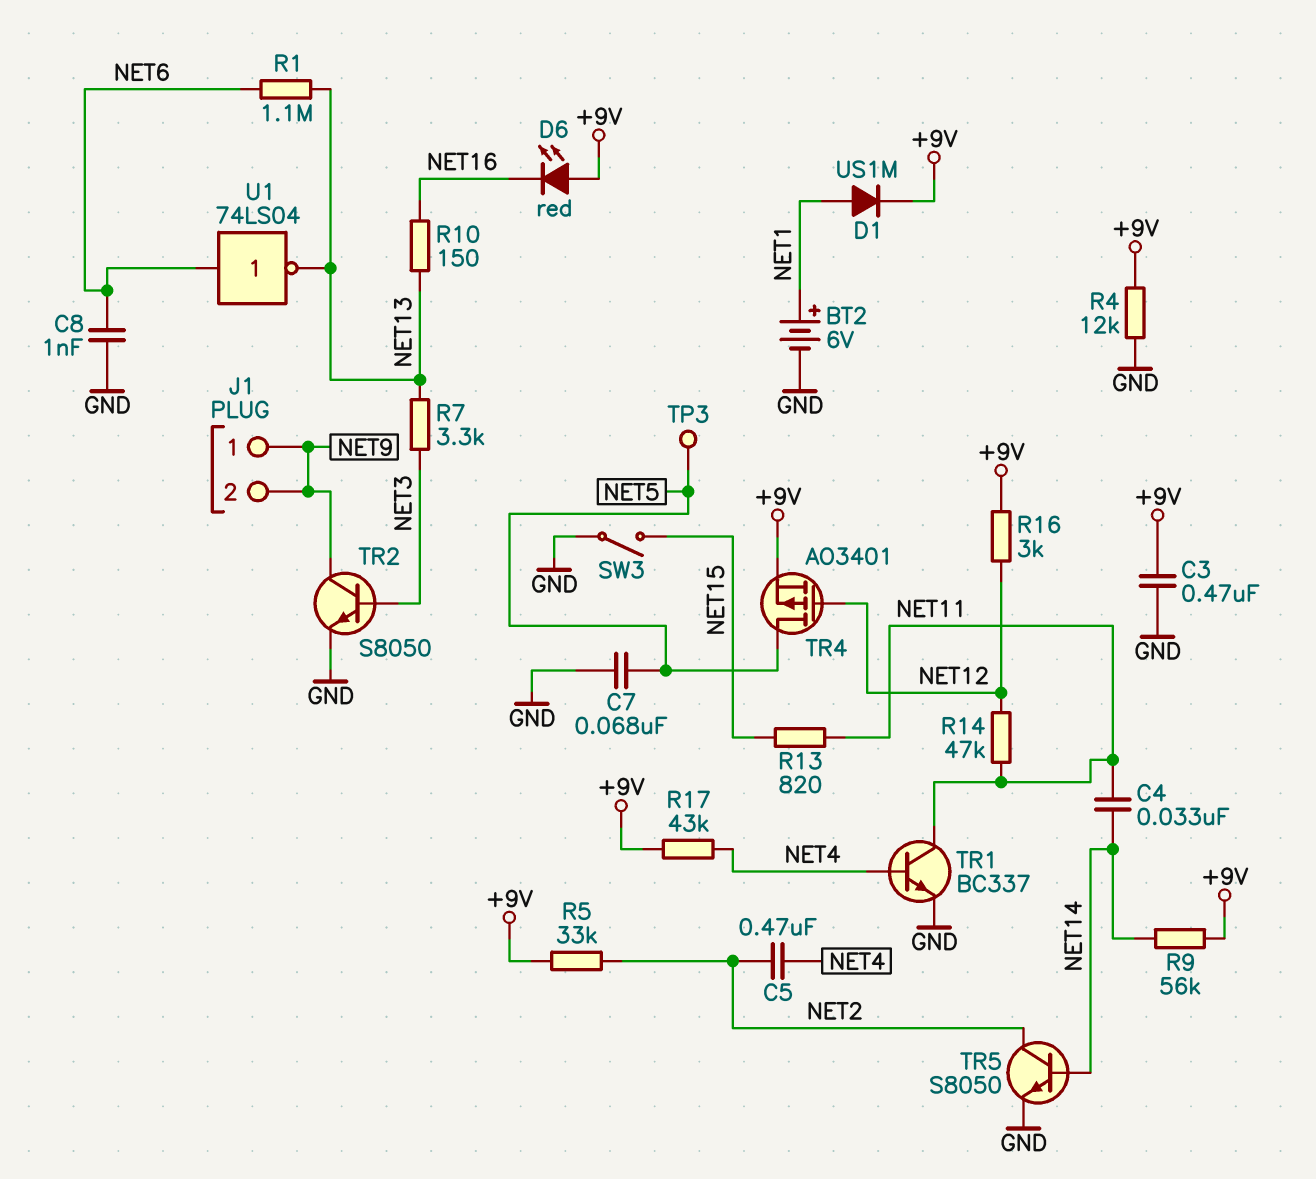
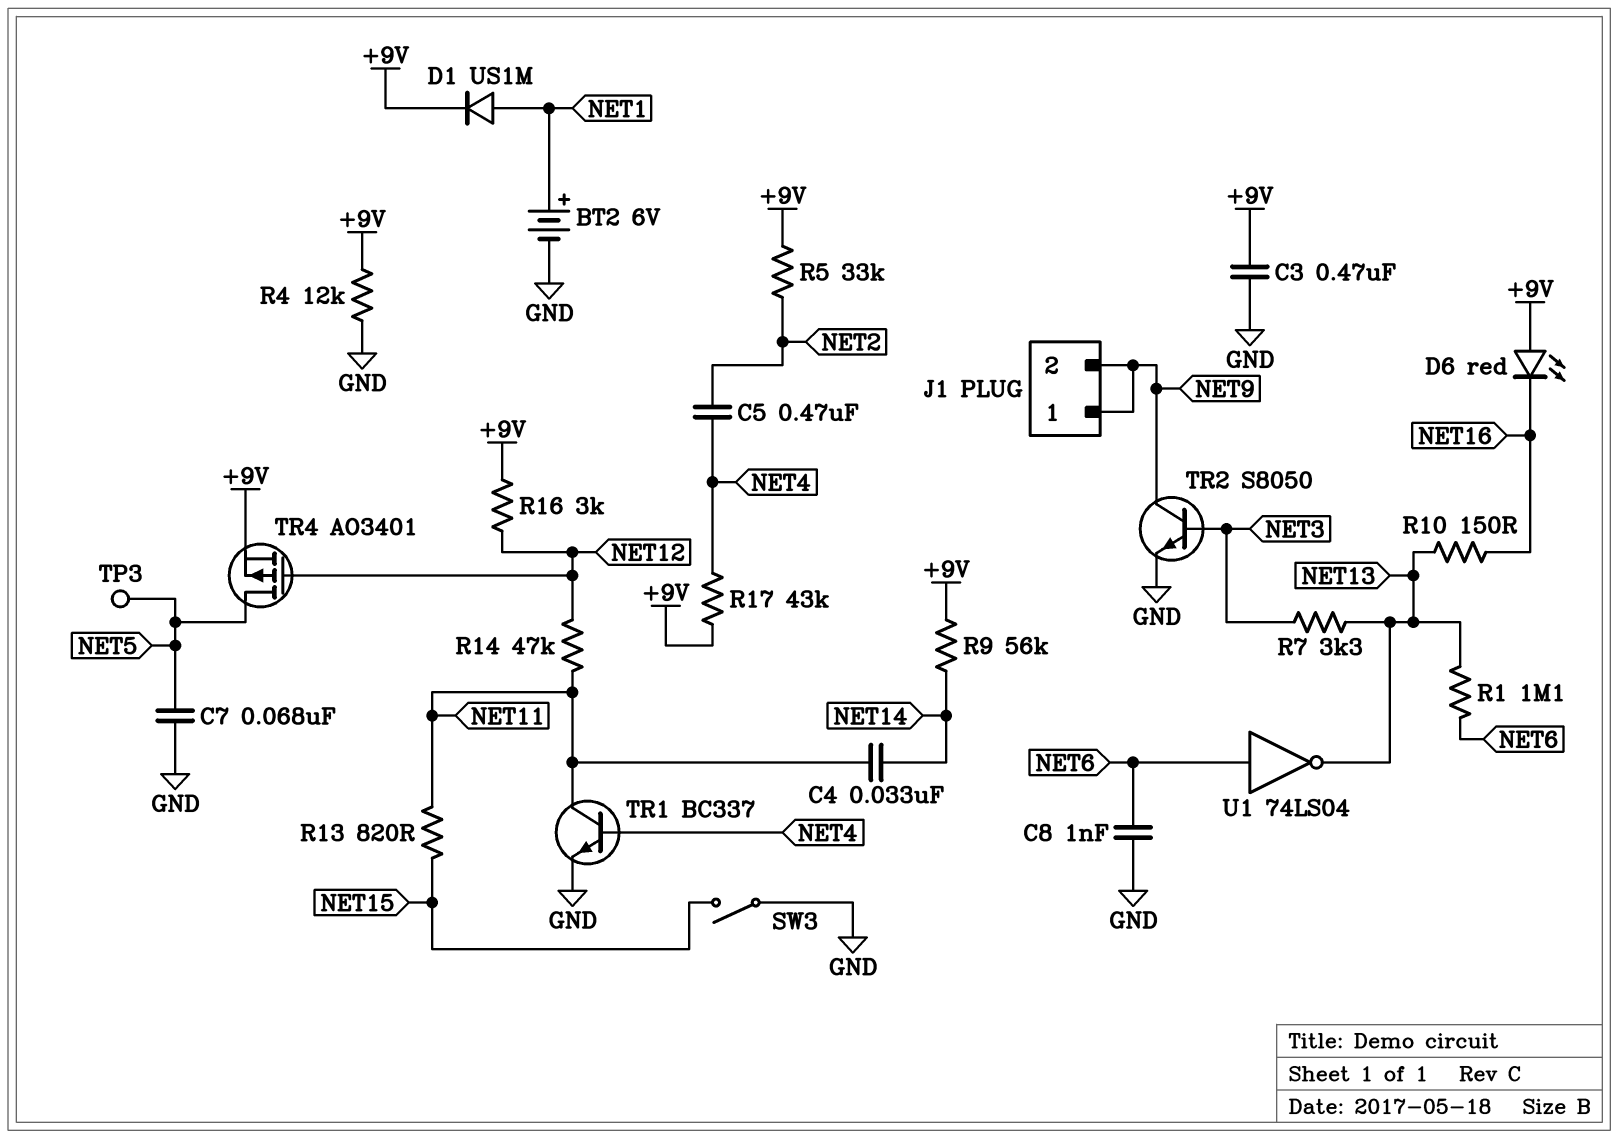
TR5: NPN S8050 (B NET14, C NET2, E GND) -> none

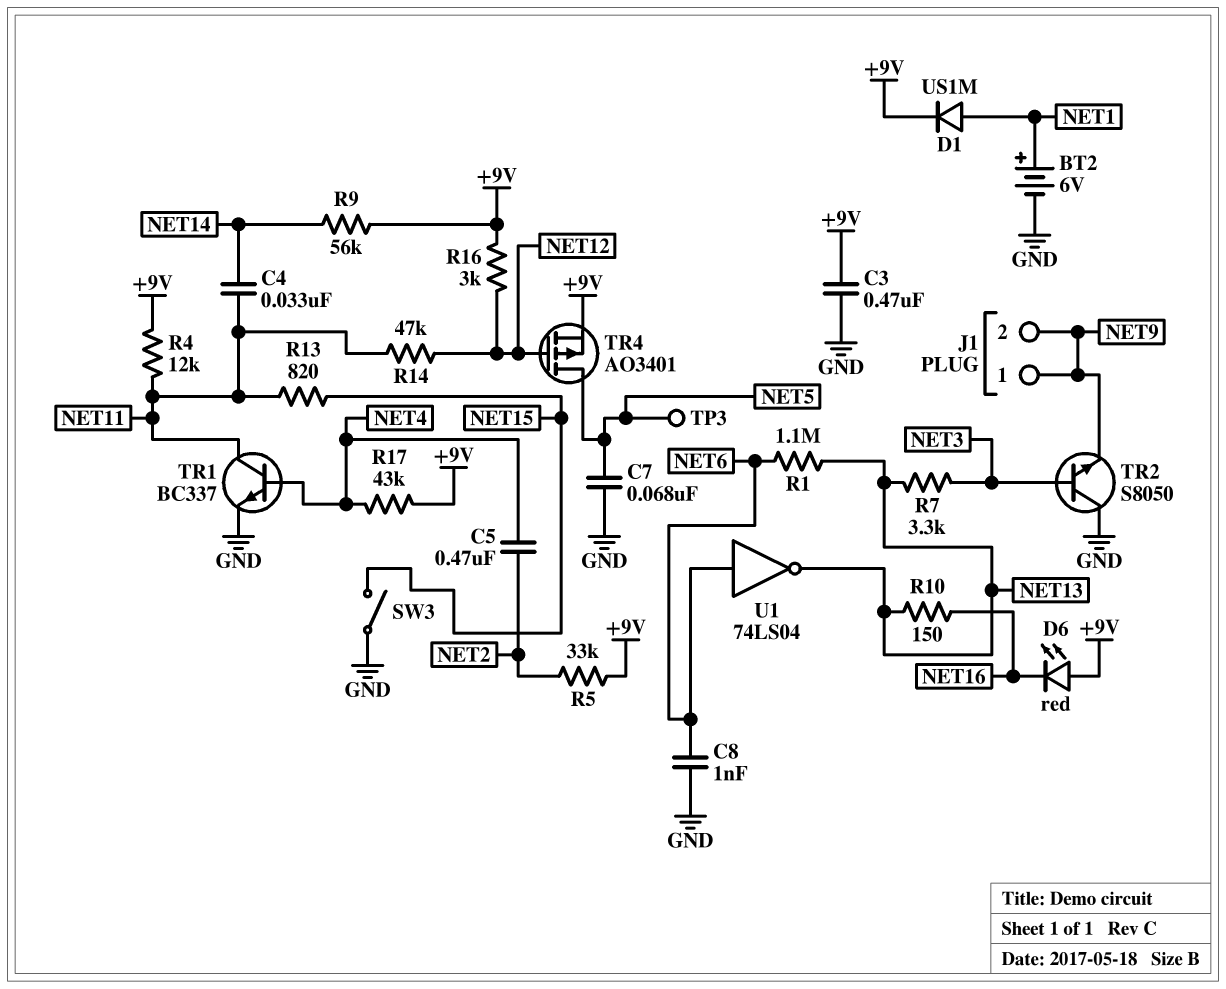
R4: 12k (+9V, GND) -> 12k (+9V, NET11)
TR2: NPN S8050 (B NET3, C NET9, E GND) -> NPN S8050 (B NET3, C GND, E NET9)

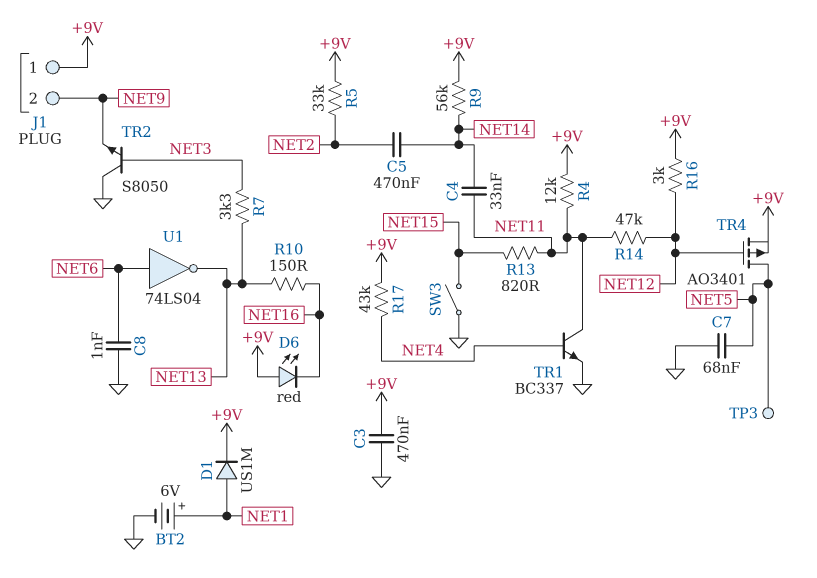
C5: 470nF (NET2, NET4) -> 470nF (NET2, NET14)
J1 pin 1: NET9 -> +9V
R1: 1.1M (NET6, NET13) -> none

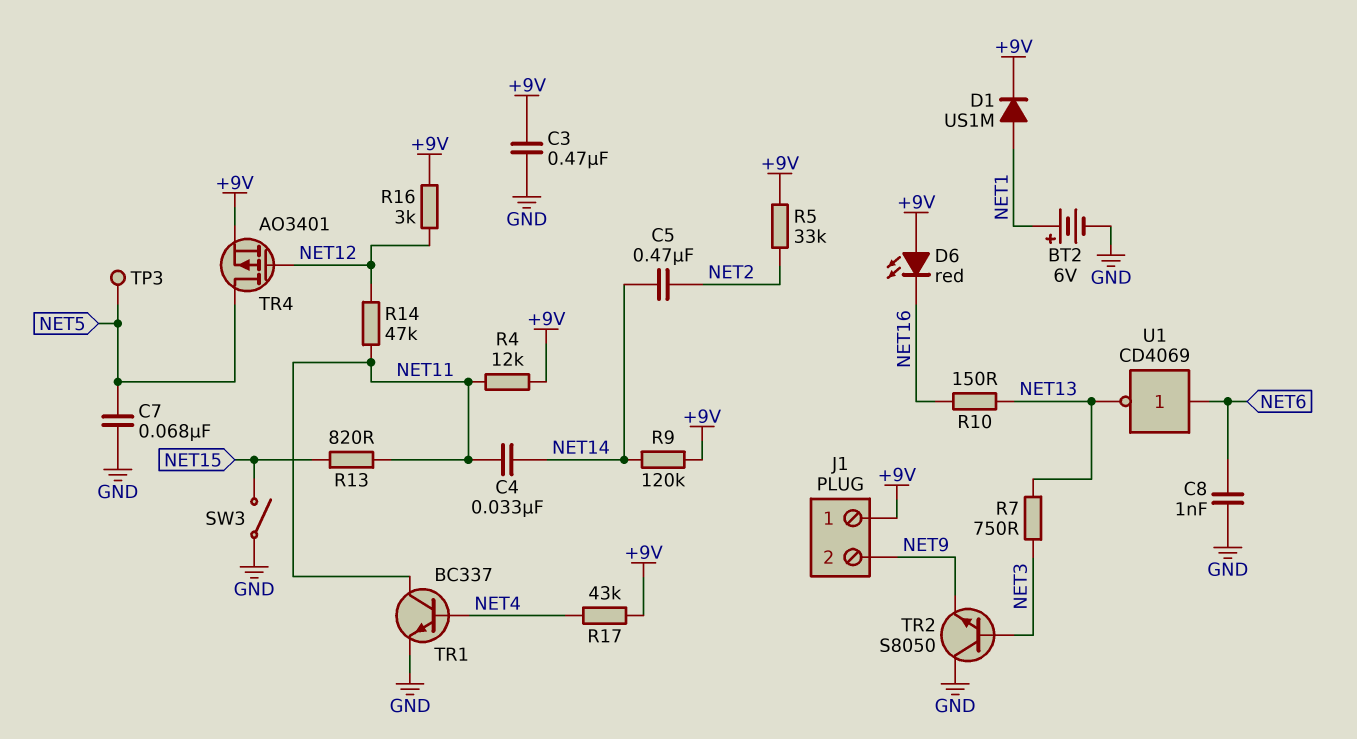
R7: 3.3k (NET3, NET13) -> 750 (NET3, NET13)
R9: 56k (+9V, NET14) -> 120k (+9V, NET14)
U1: NOT 74LS04 (in NET6, out NET13) -> NOT CD4069 (in NET6, out NET13)

